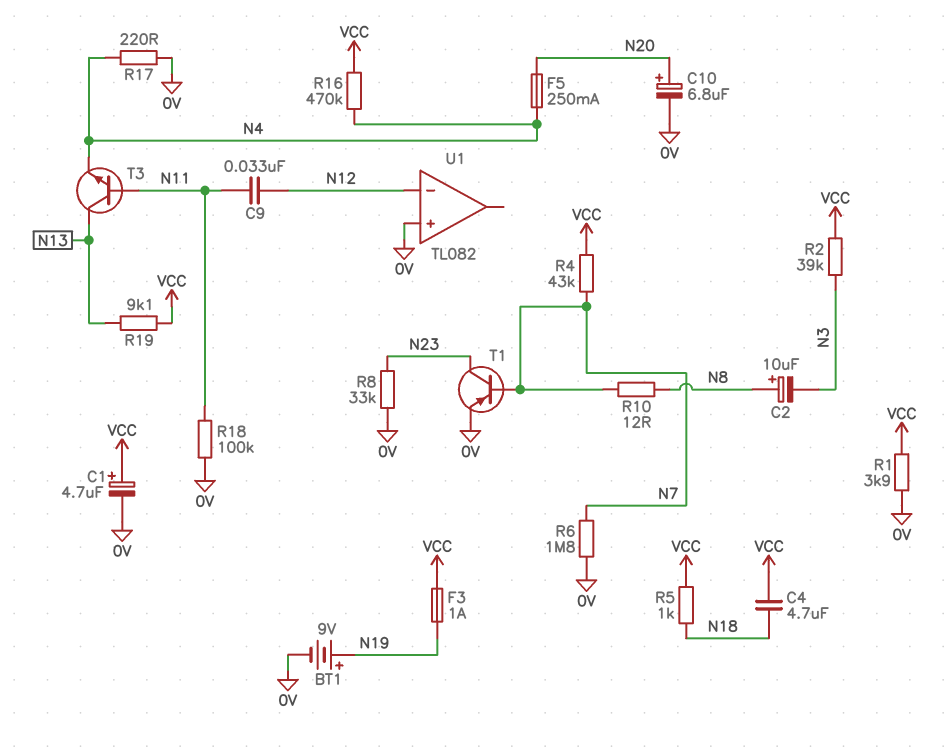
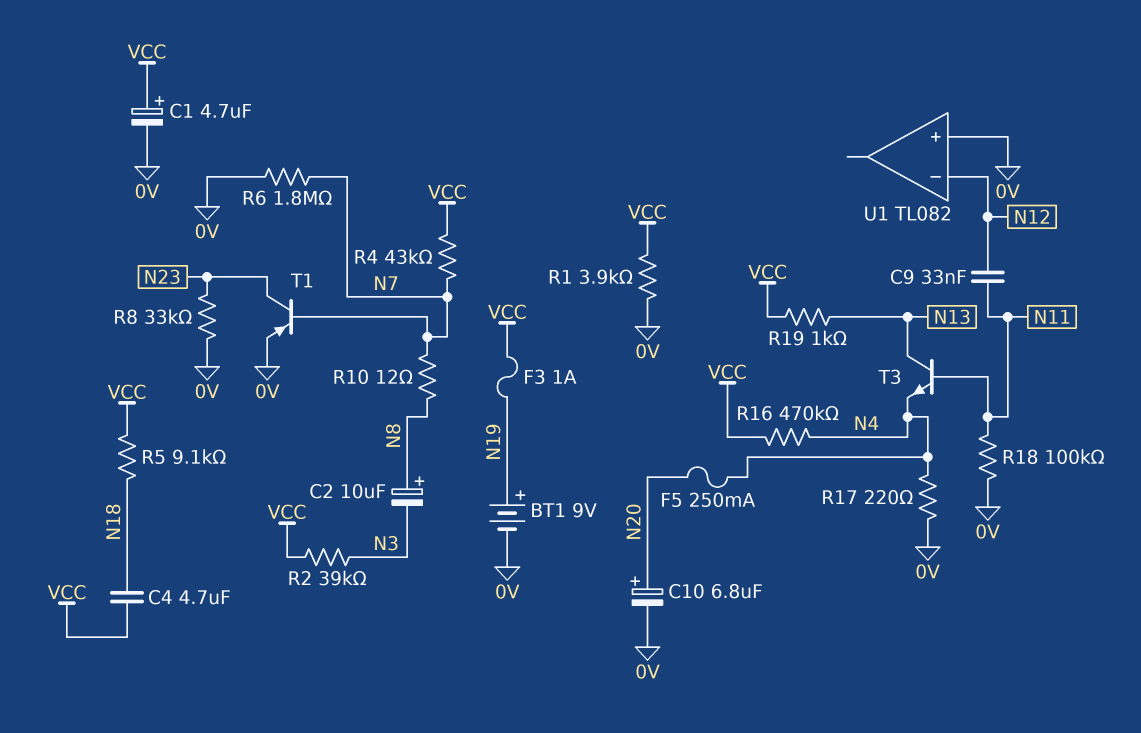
R5: 1k (N18, VCC) -> 9.1k (N18, VCC)
R19: 9.1k (N13, VCC) -> 1k (N13, VCC)

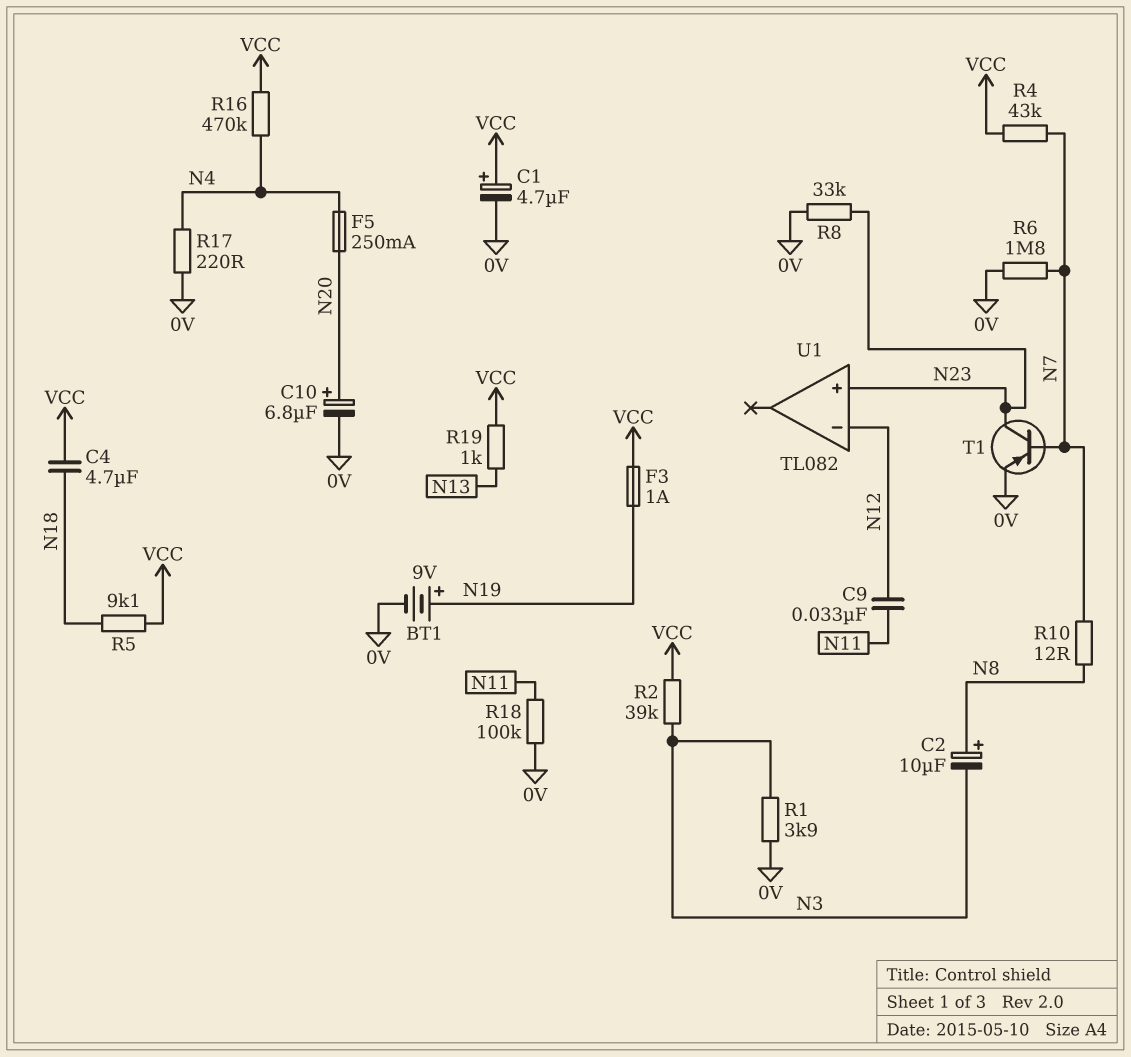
R1: 3.9k (0V, VCC) -> 3.9k (0V, N3)
T3: NPN (B N11, C N13, E N4) -> none
U1 pin in+: 0V -> N23

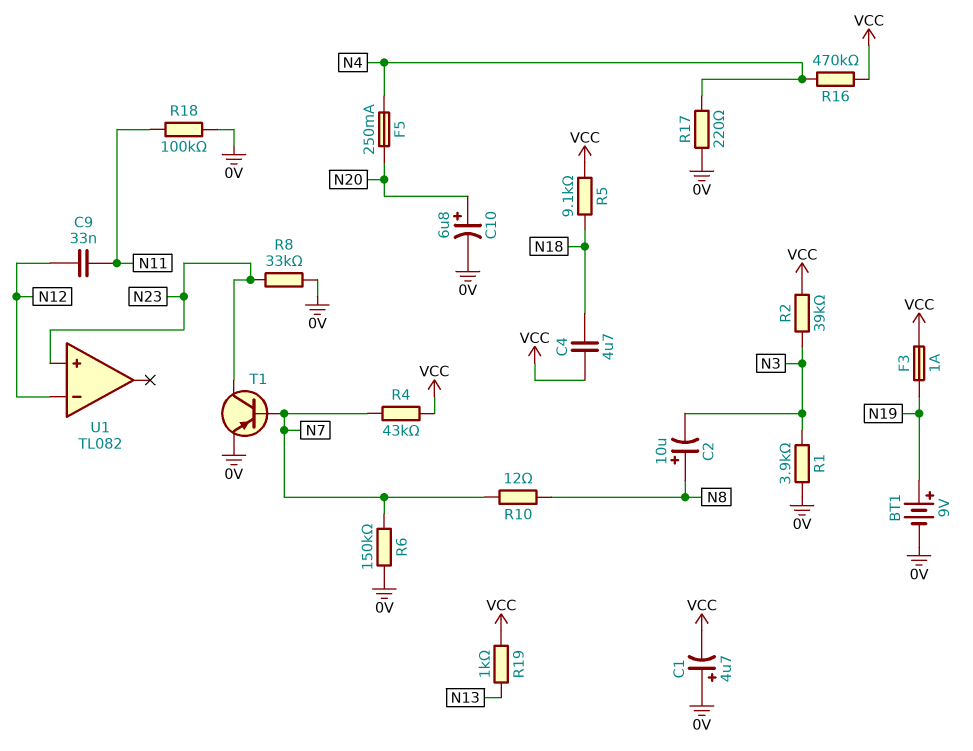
C1: 4.7uF (plus VCC, minus 0V) -> 4.7uF (plus 0V, minus VCC)
R6: 1.8M (0V, N7) -> 150k (0V, N7)

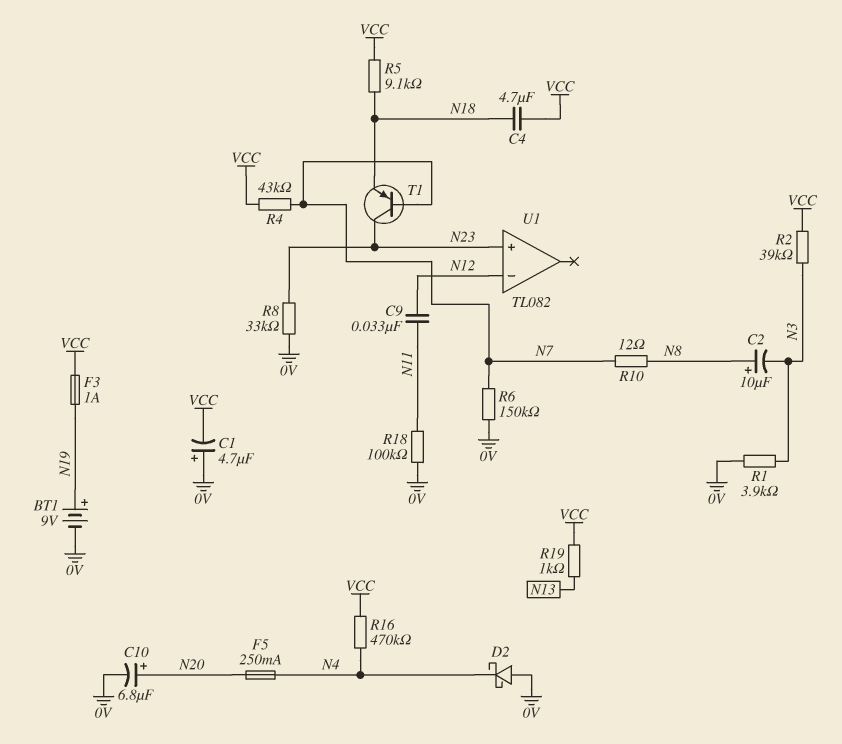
D2: none -> schottky (A 0V, K N4)
R17: 220 (0V, N4) -> none
T1: PNP (B N7, C N23, E 0V) -> PNP (B N7, C N23, E N18)

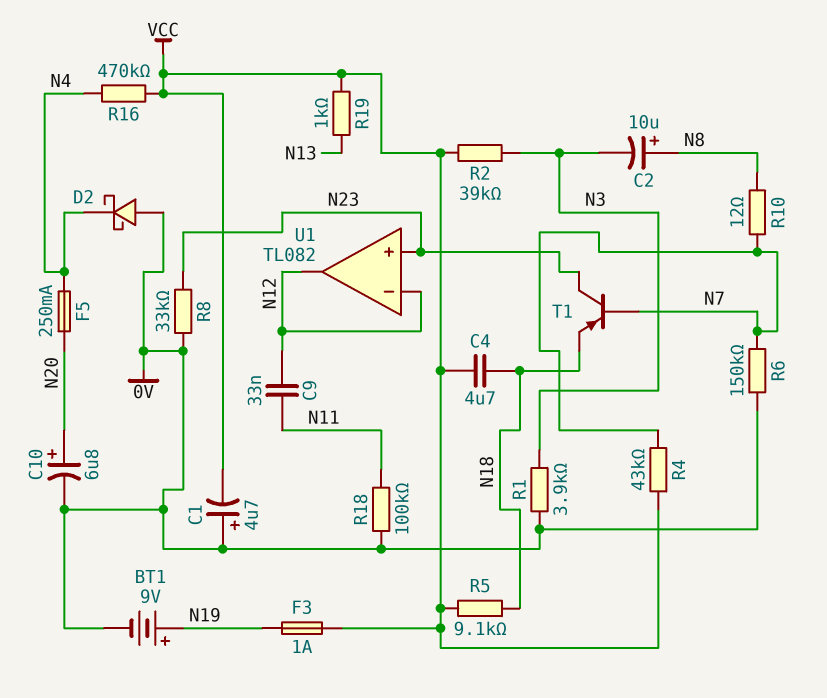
U1 pin out: none -> N12

